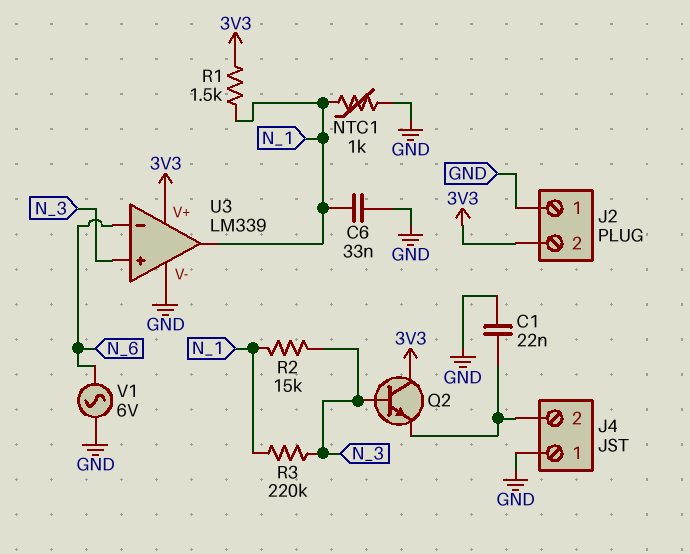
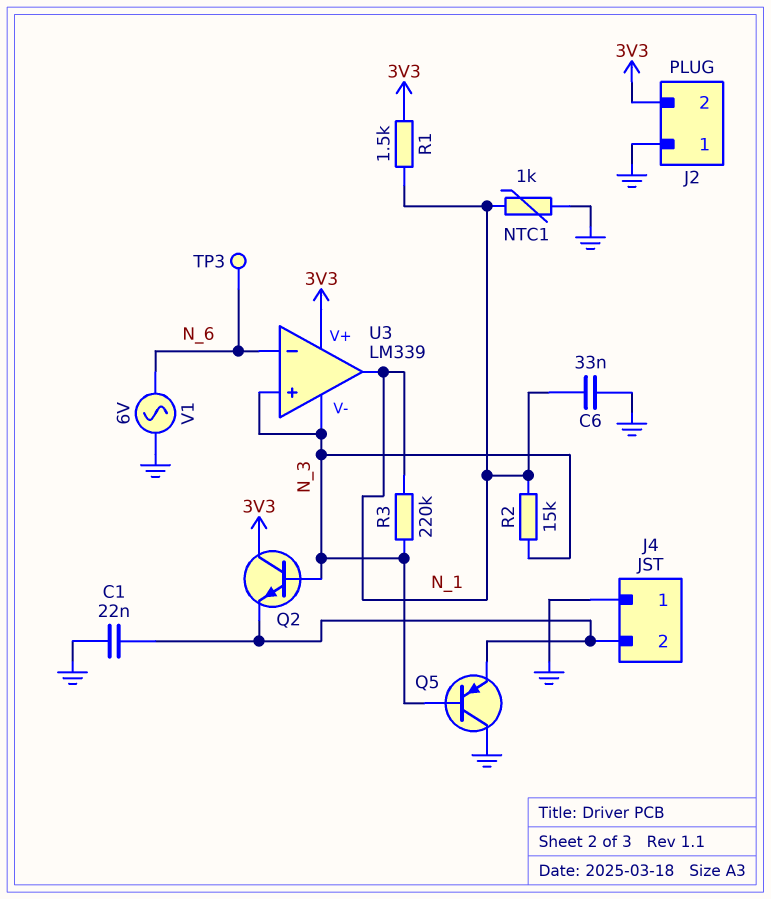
Q5: none -> PNP (B N_3, C GND, E J4/2)
TP3: none -> test point (N_6)
U3 pin V-: GND -> N_3

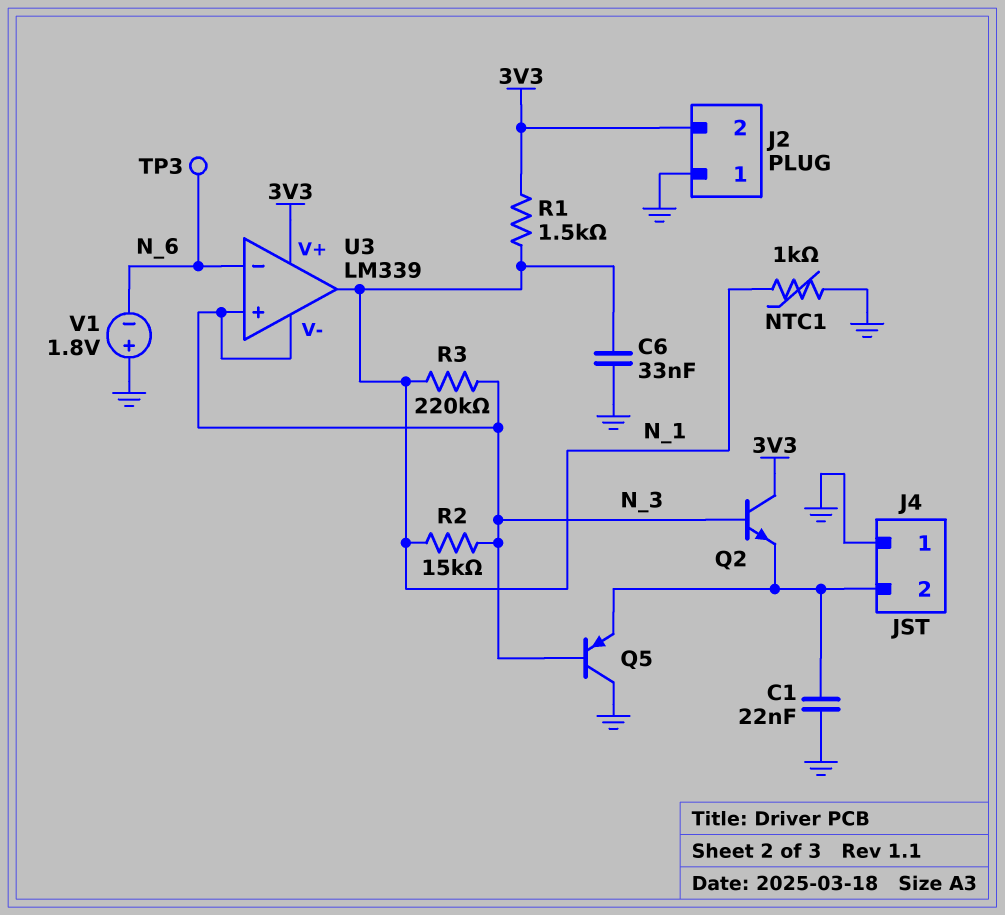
V1: AC 6V (GND, N_6) -> 1.8V (plus GND, minus N_6)

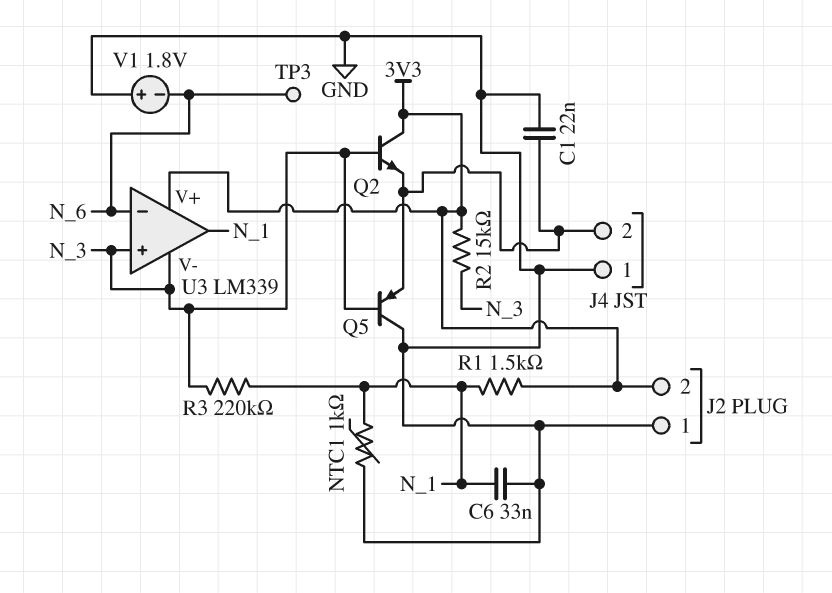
R2: 15k (N_1, N_3) -> 15k (3V3, N_3)

